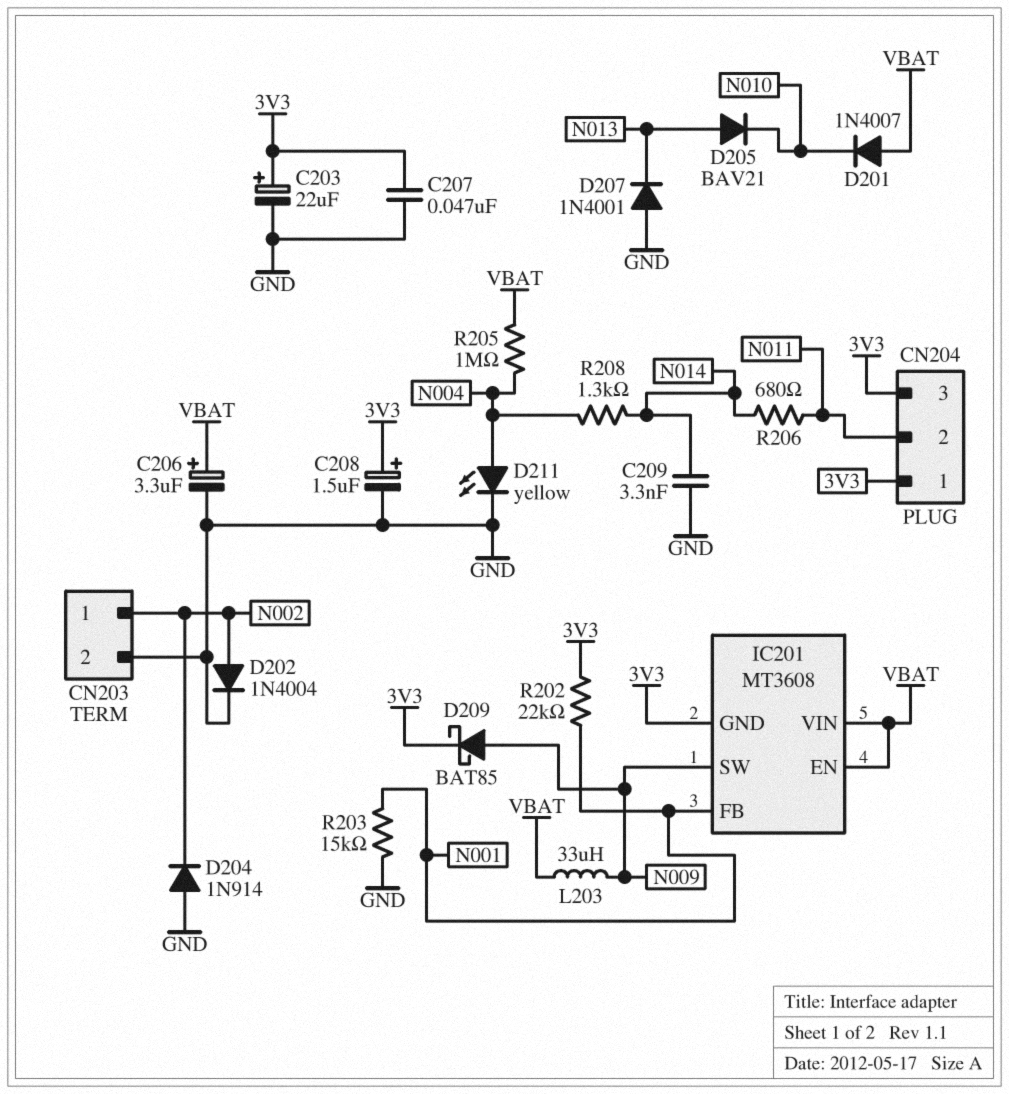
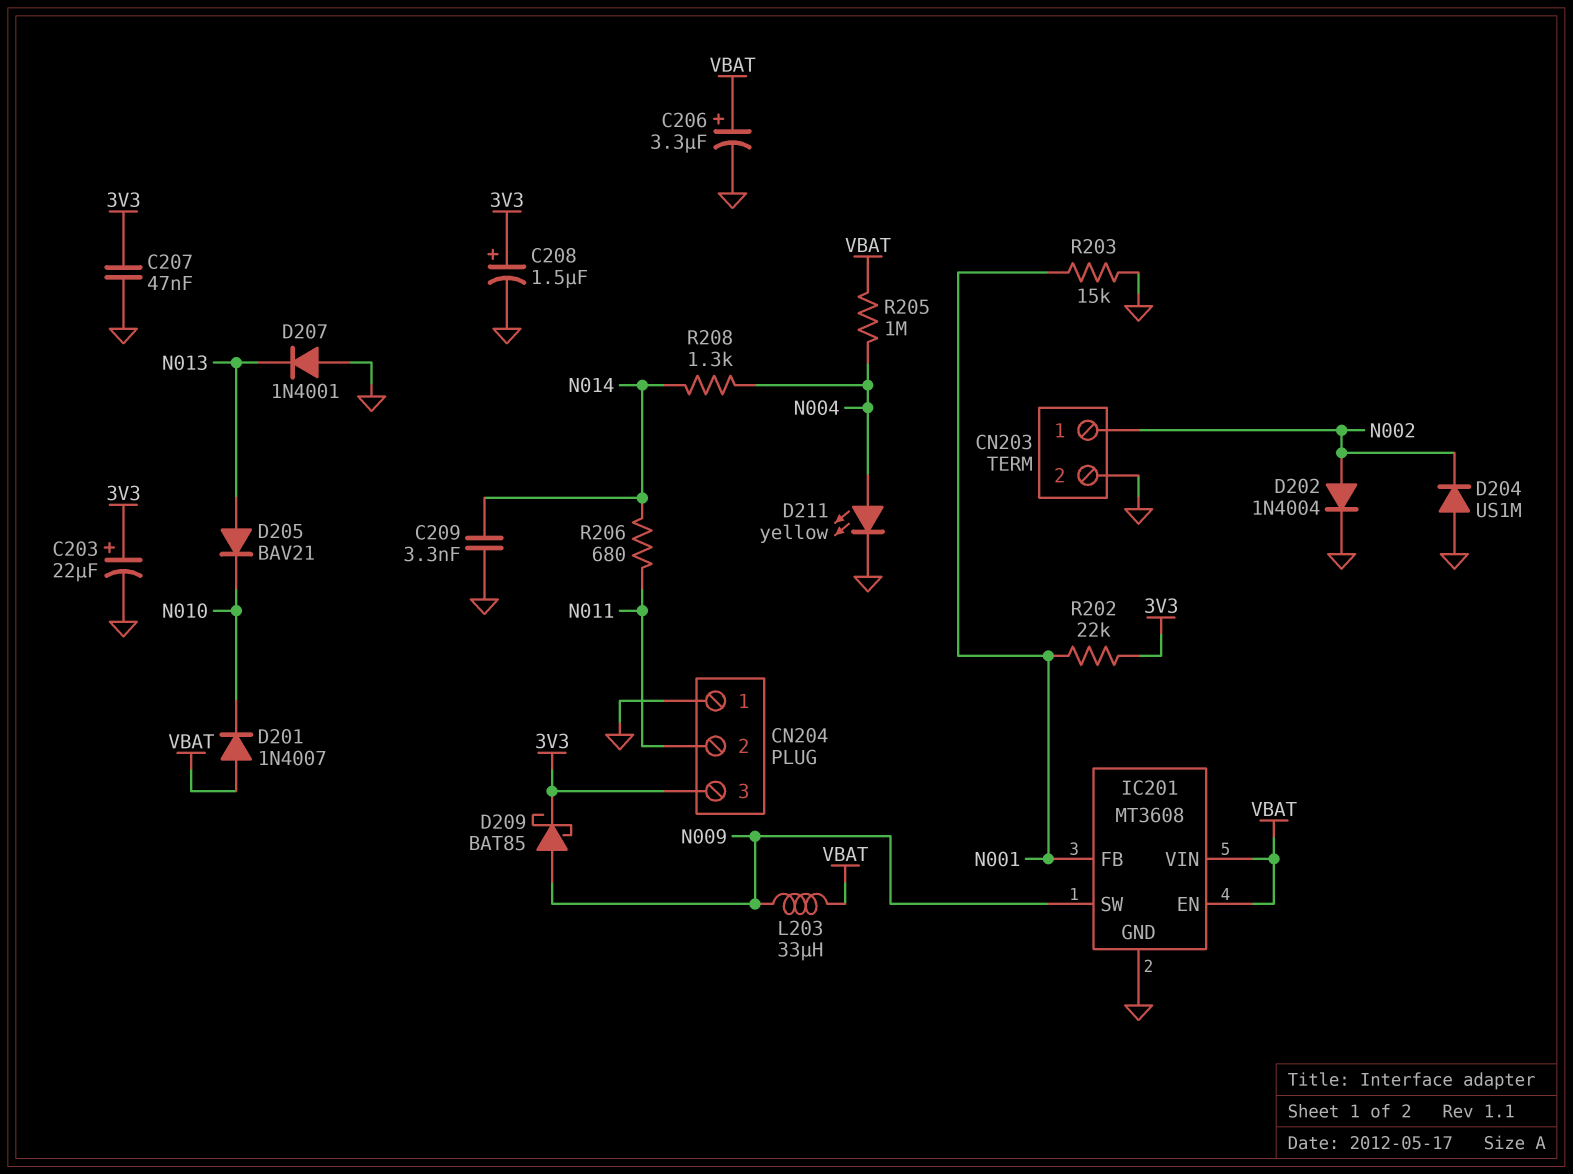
CN204 pin 1: 3V3 -> GND
D204: diode 1N914 (A GND, K N002) -> diode US1M (A GND, K N002)
IC201 pin GND: 3V3 -> GND

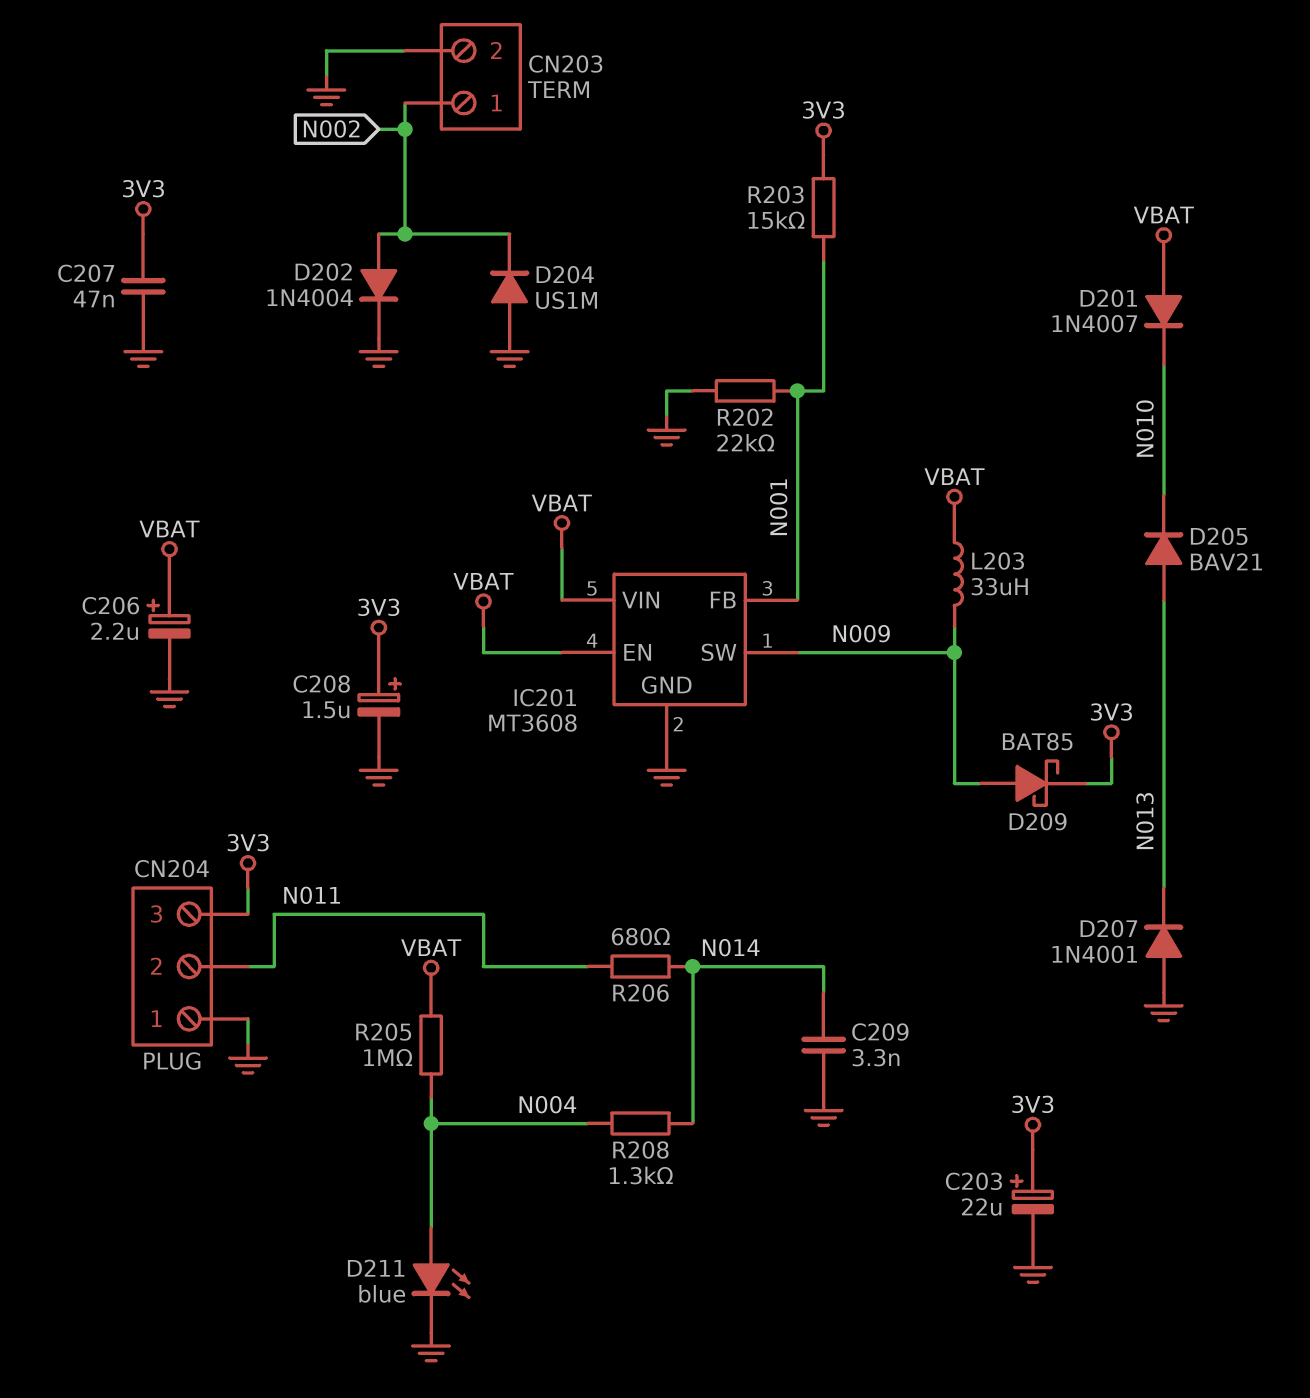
C206: 3.3uF (plus VBAT, minus GND) -> 2.2uF (plus VBAT, minus GND)
D211: LED yellow (A N004, K GND) -> LED blue (A N004, K GND)
R202: 22k (3V3, N001) -> 22k (GND, N001)
R203: 15k (GND, N001) -> 15k (3V3, N001)

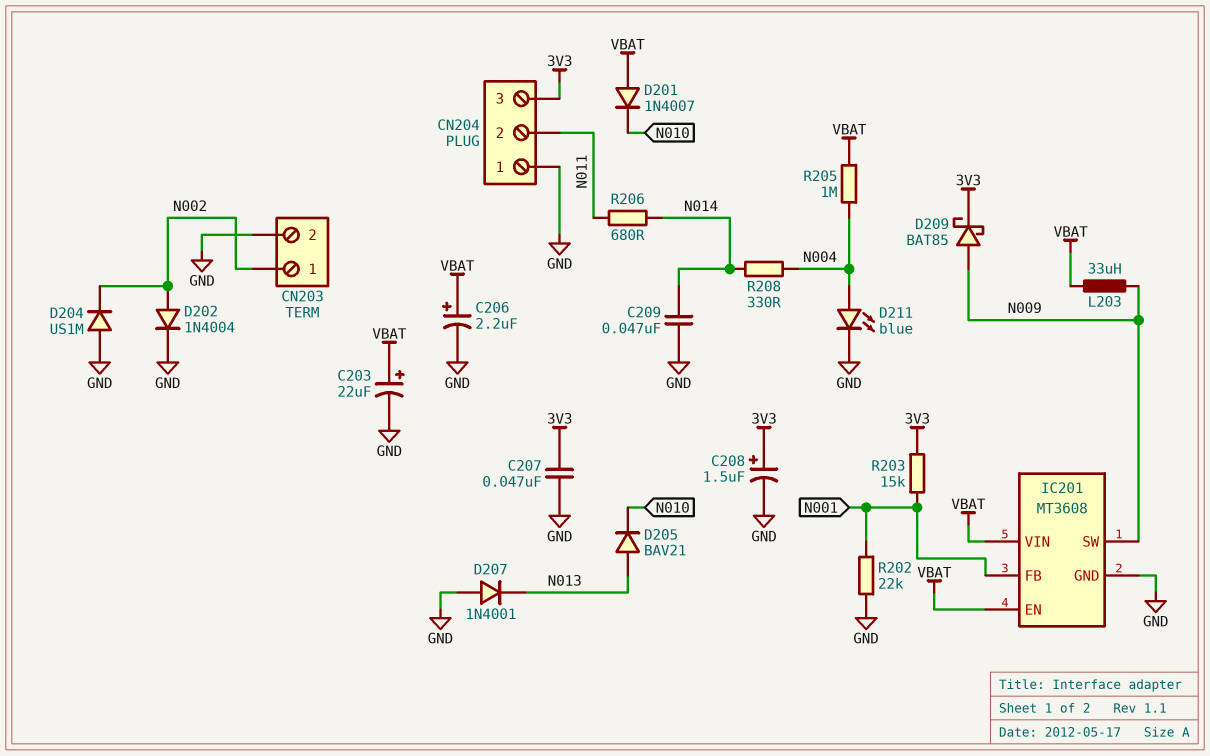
C203: 22uF (plus 3V3, minus GND) -> 22uF (plus VBAT, minus GND)
C209: 3.3nF (GND, N014) -> 47nF (GND, N014)
R208: 1.3k (N004, N014) -> 330 (N004, N014)

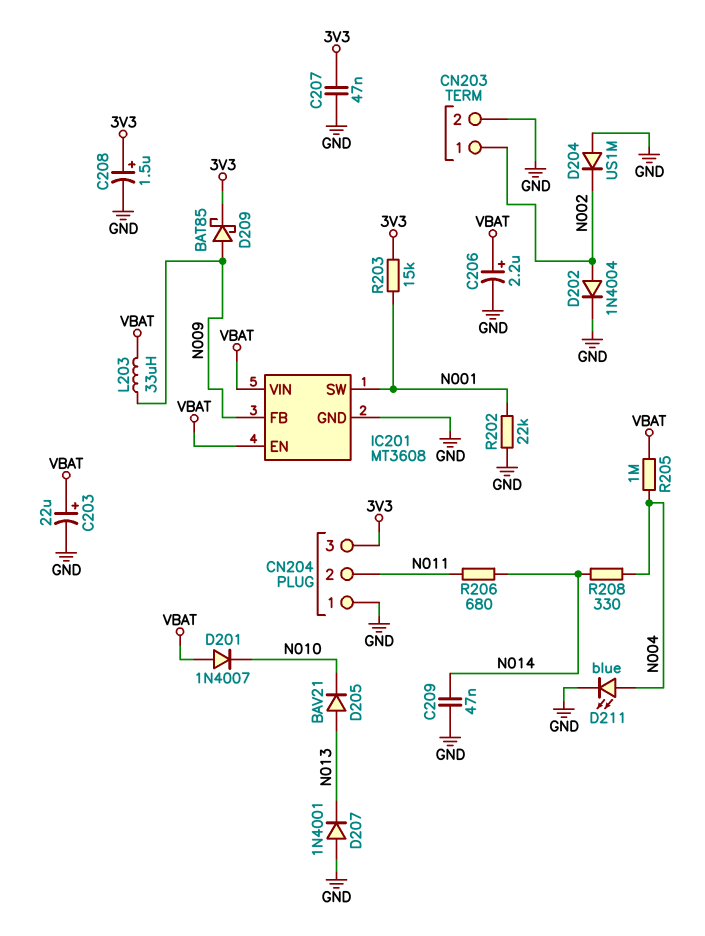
IC201 pin FB: N001 -> N009
IC201 pin SW: N009 -> N001

